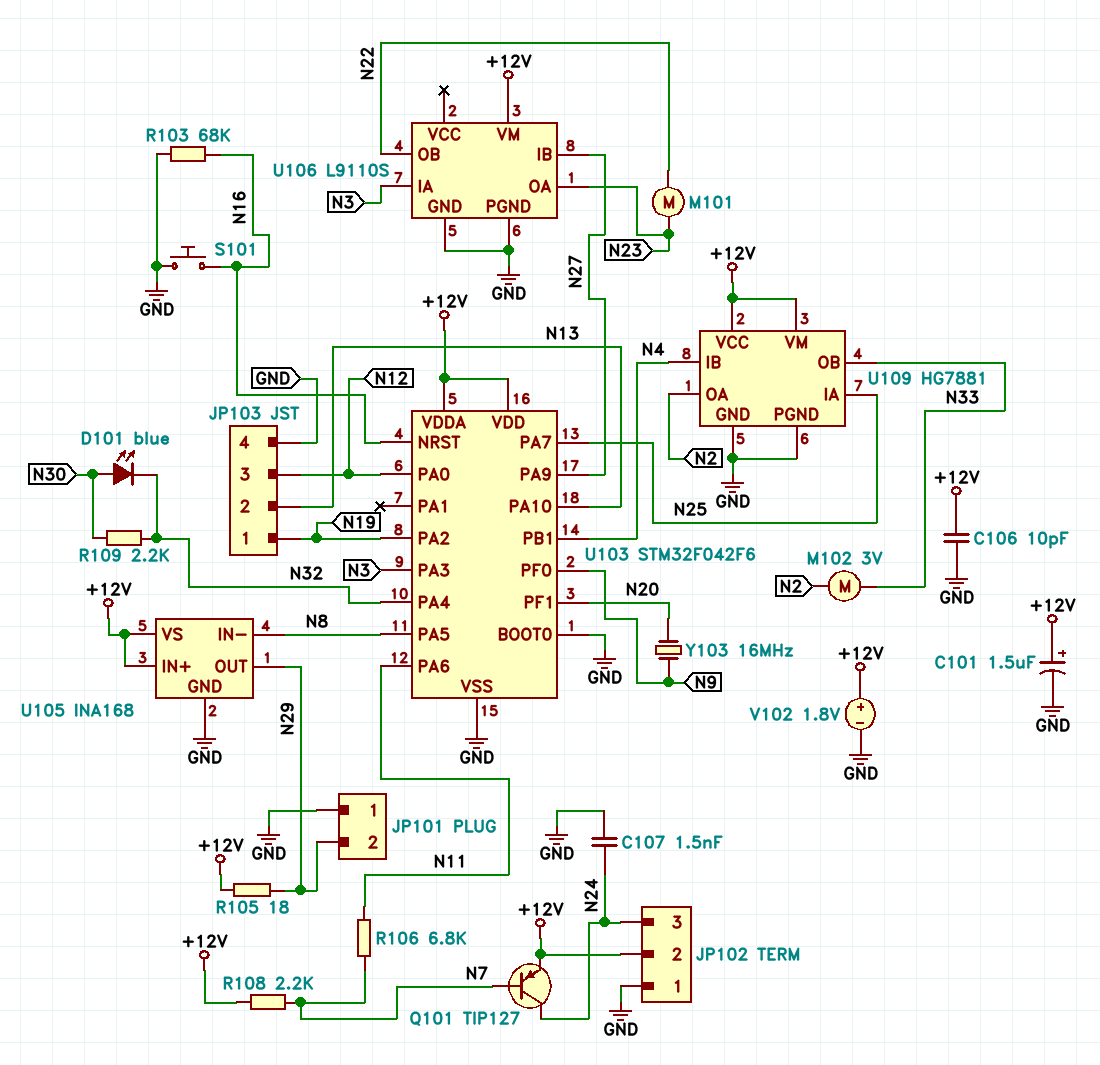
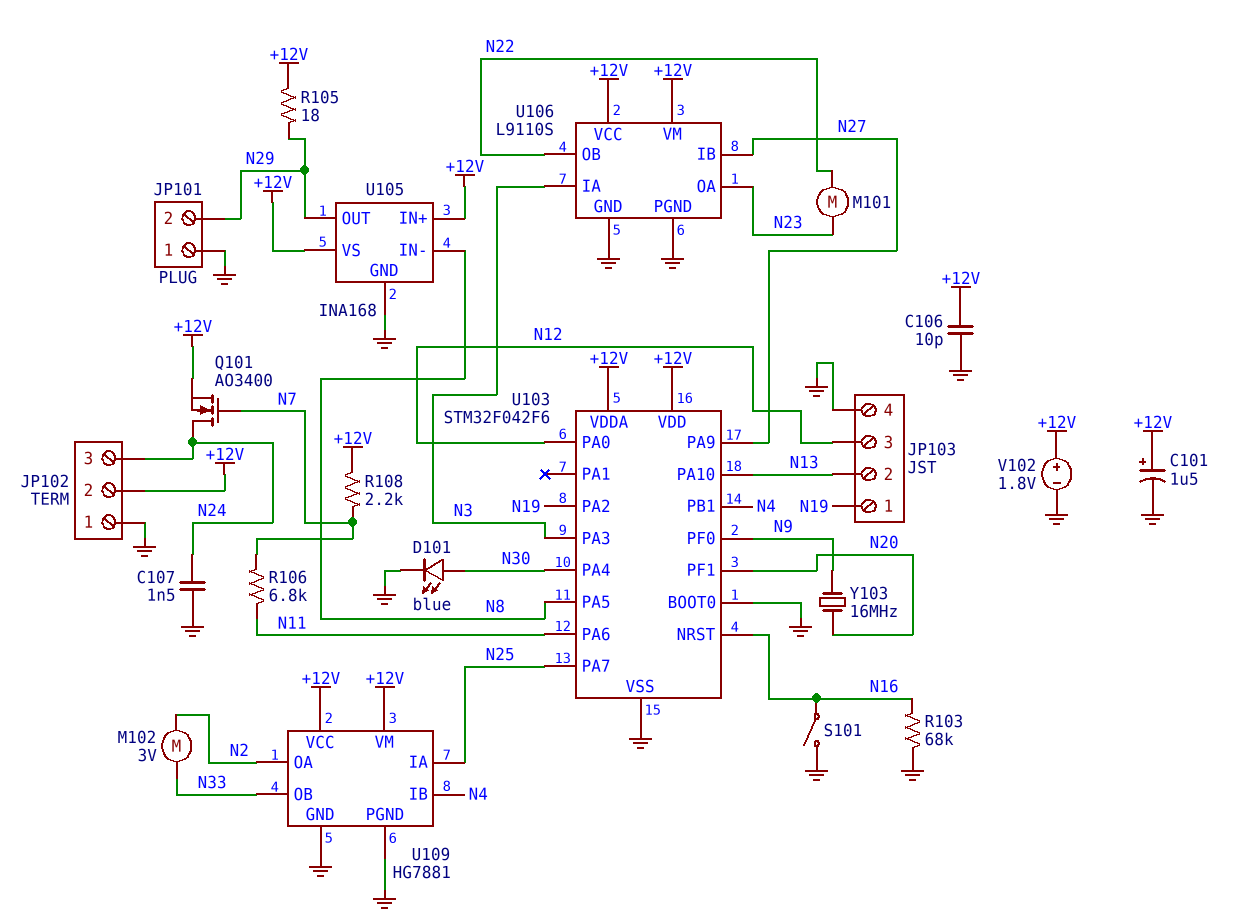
D101: LED blue (A N30, K N32) -> LED blue (A N30, K GND)
Q101: PNP TIP127 (B N7, C N24, E +12V) -> NMOS AO3400 (G N7, D N24, S +12V)
R109: 2.2k (N30, N32) -> none
S101: button (GND, N16) -> switch (GND, N16)
U103 pin PA4: N32 -> N30
U106 pin VCC: none -> +12V

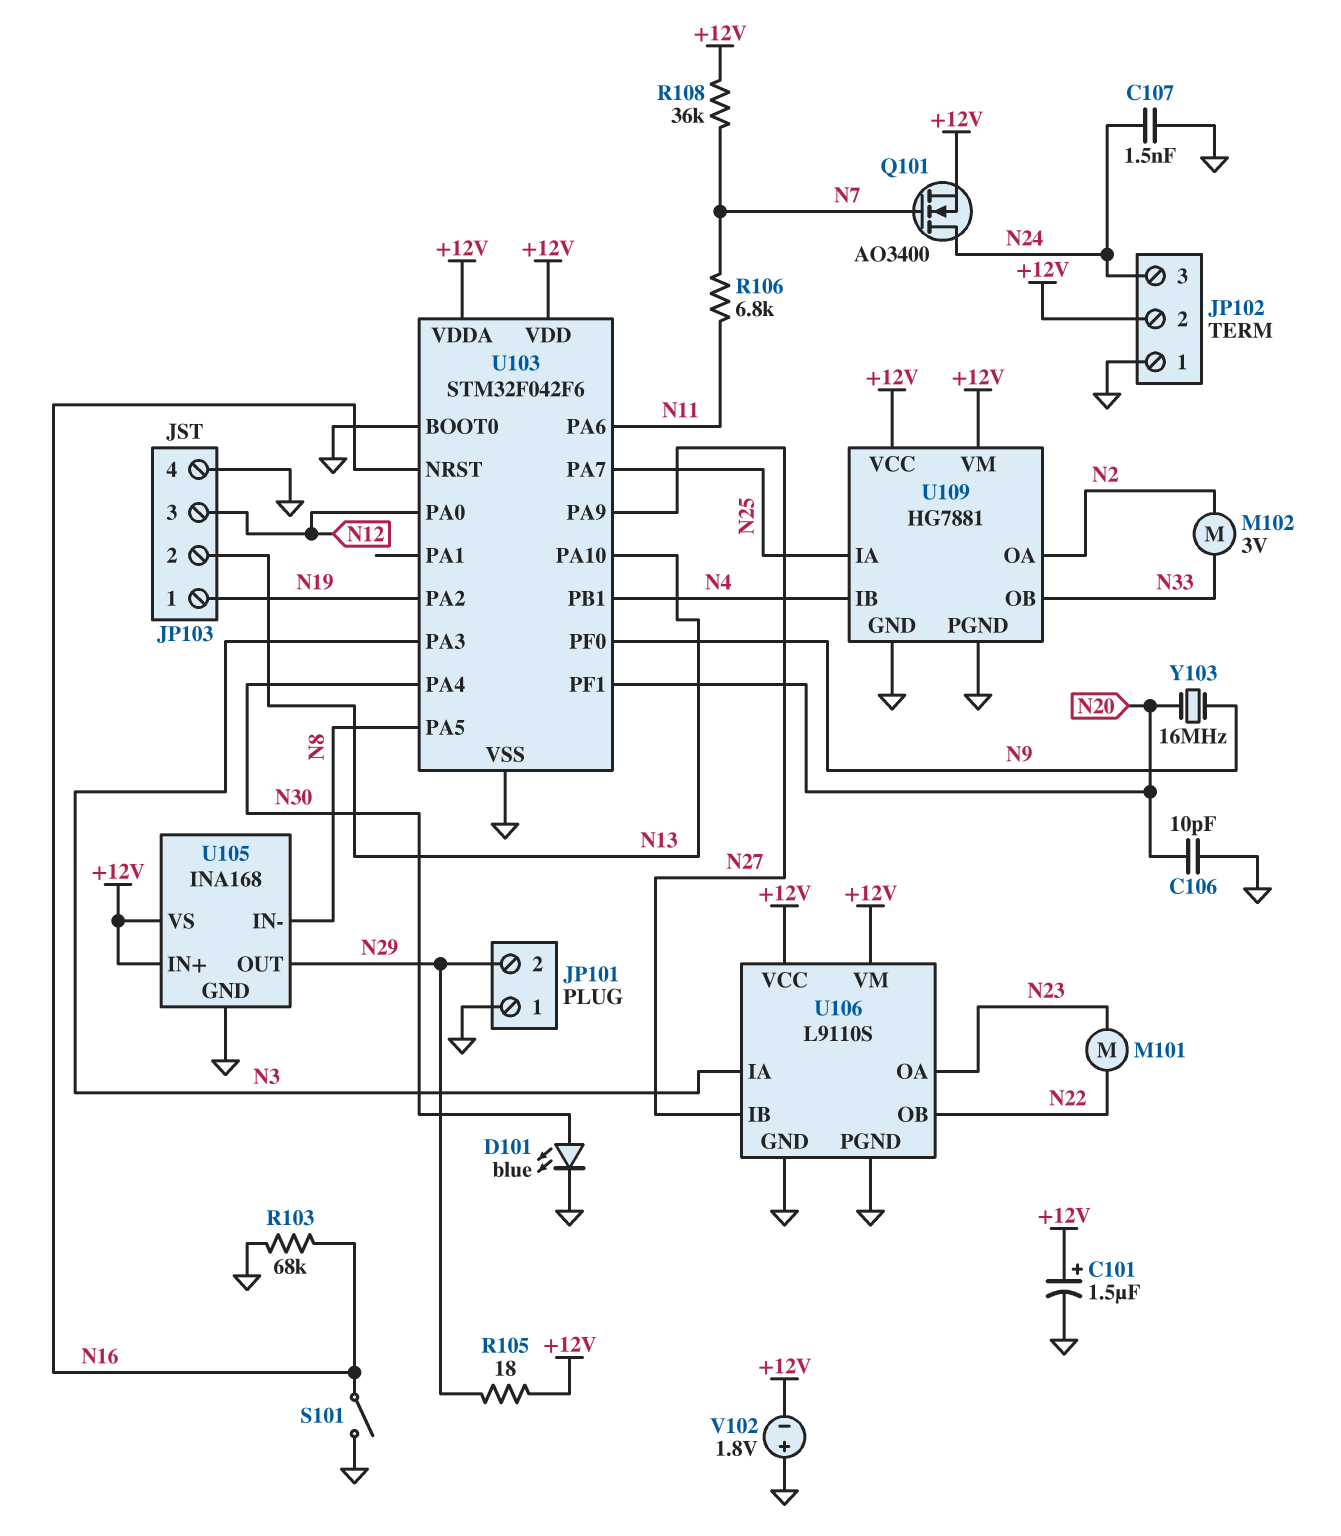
C106: 10pF (+12V, GND) -> 10pF (GND, N20)
R108: 2.2k (+12V, N7) -> 36k (+12V, N7)
V102: 1.8V (plus +12V, minus GND) -> 1.8V (plus GND, minus +12V)

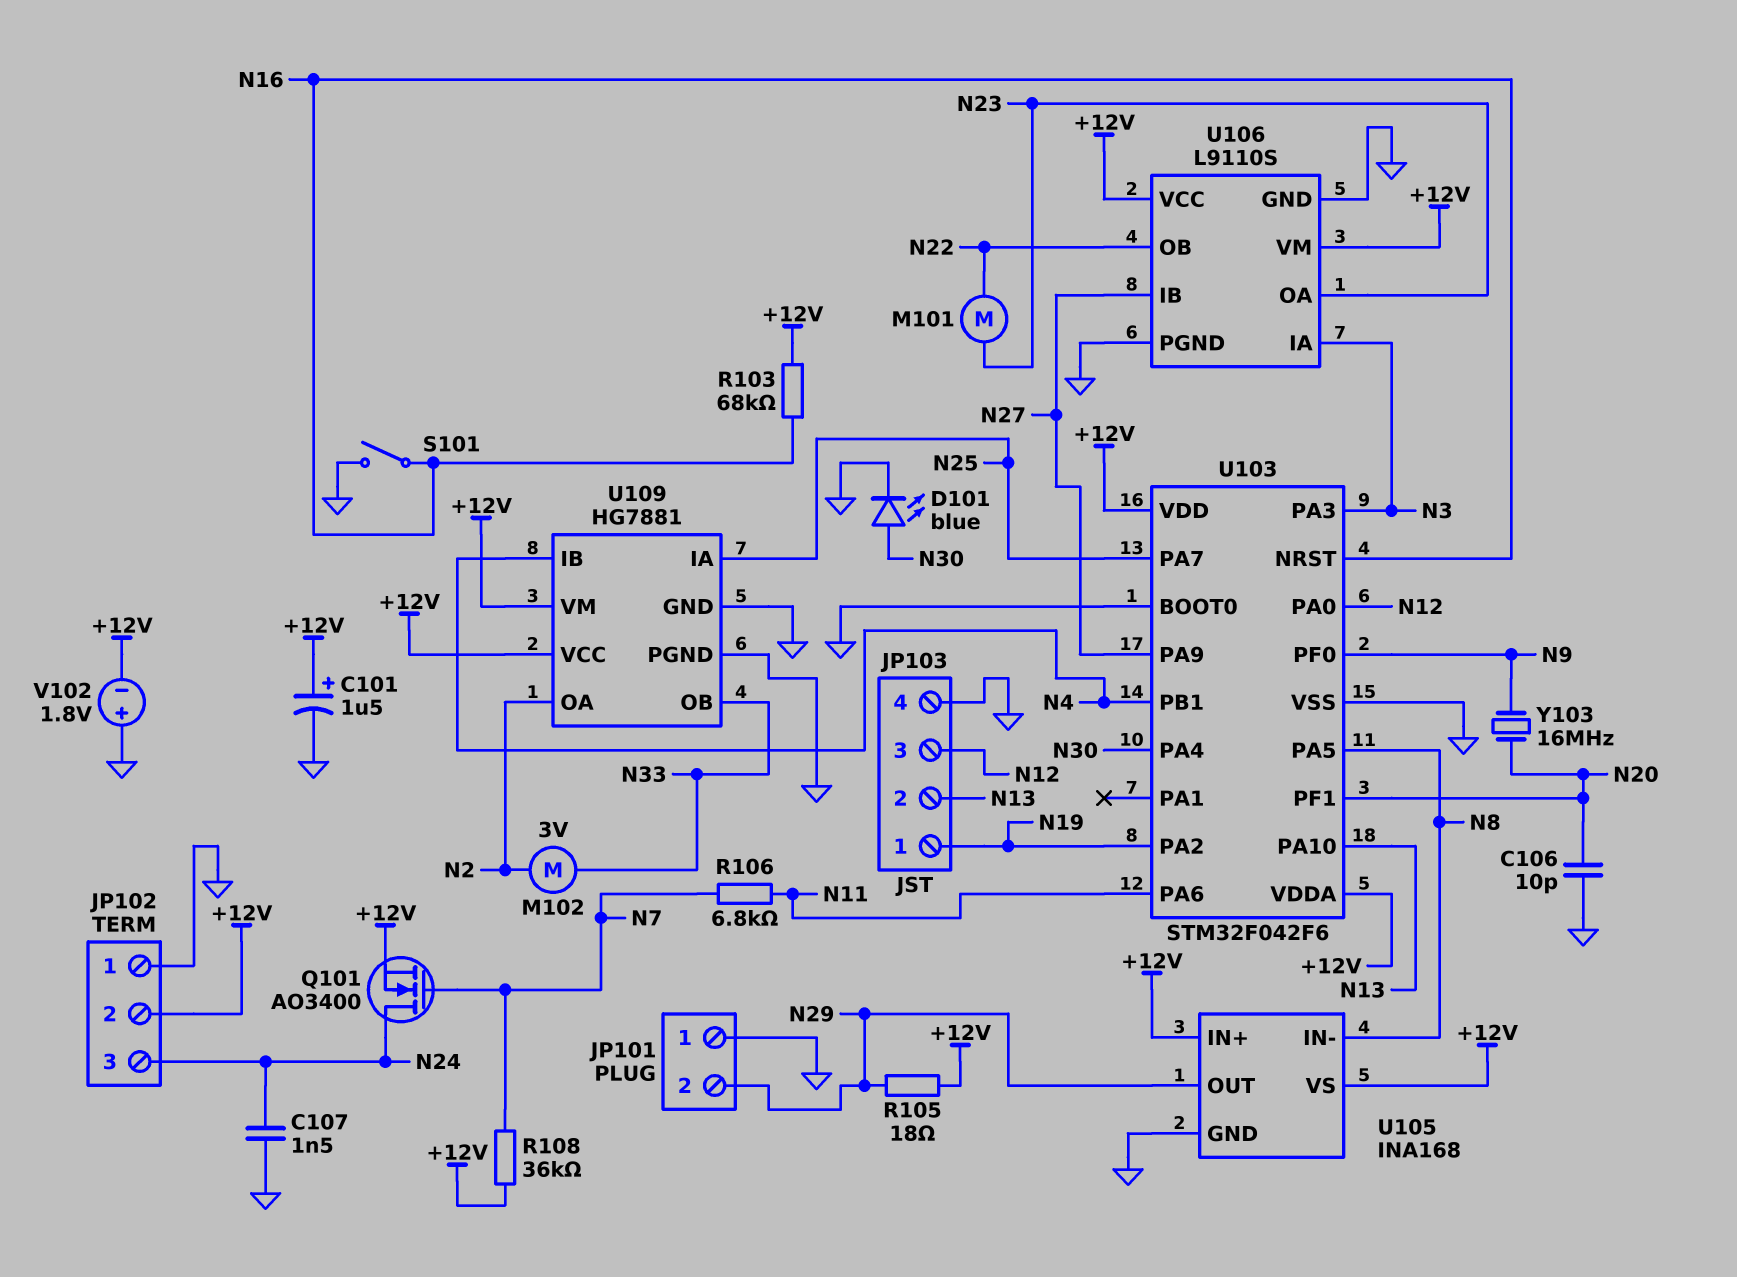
R103: 68k (GND, N16) -> 68k (+12V, N16)

